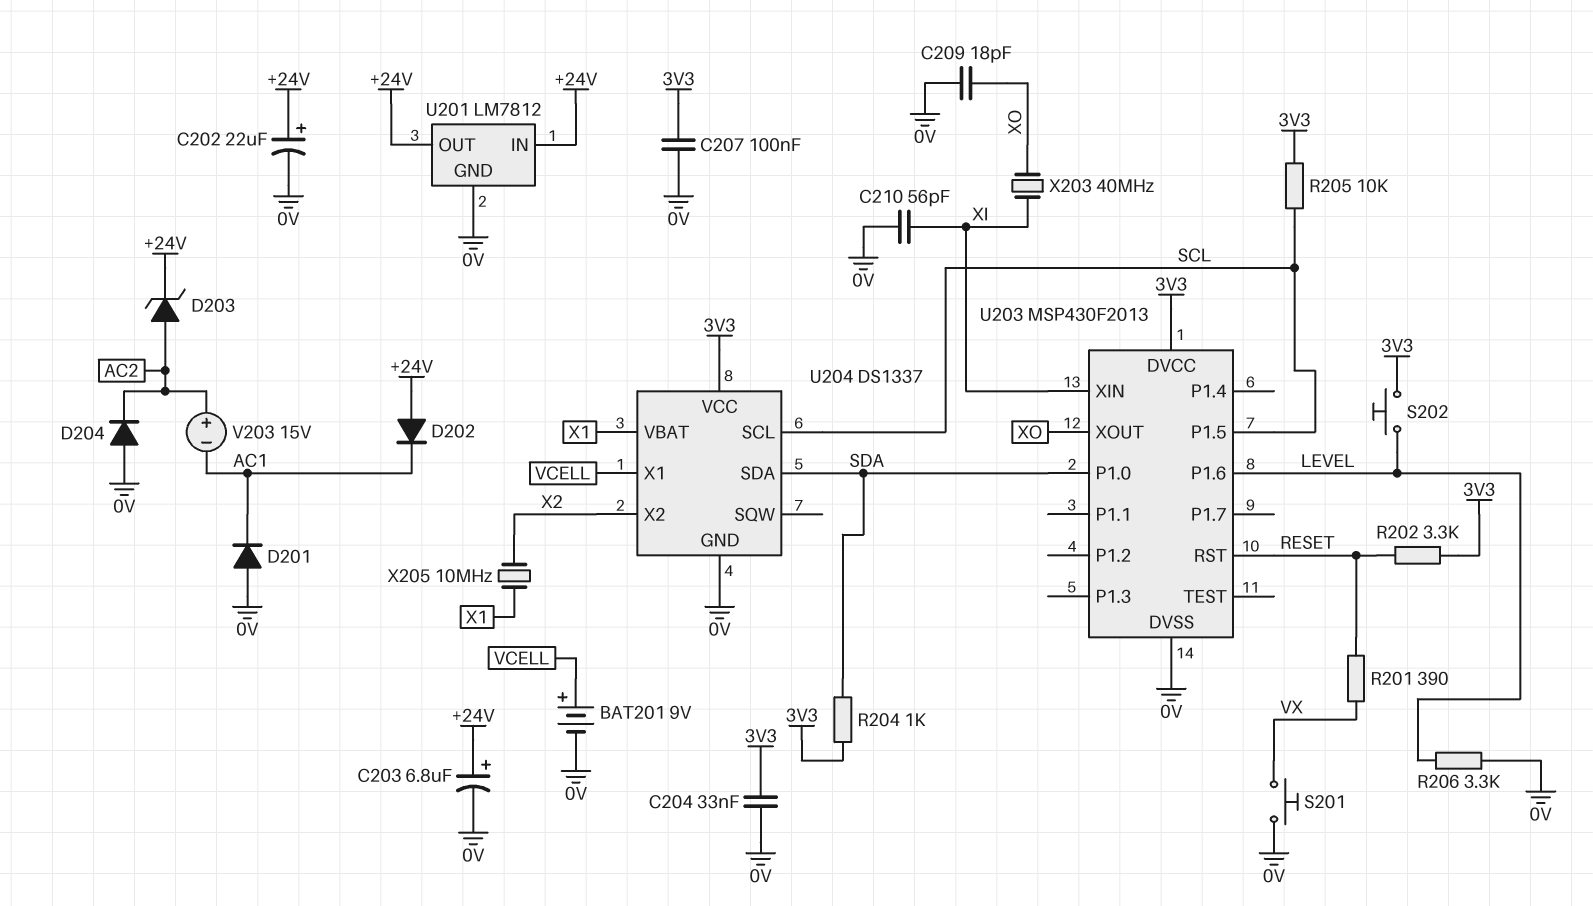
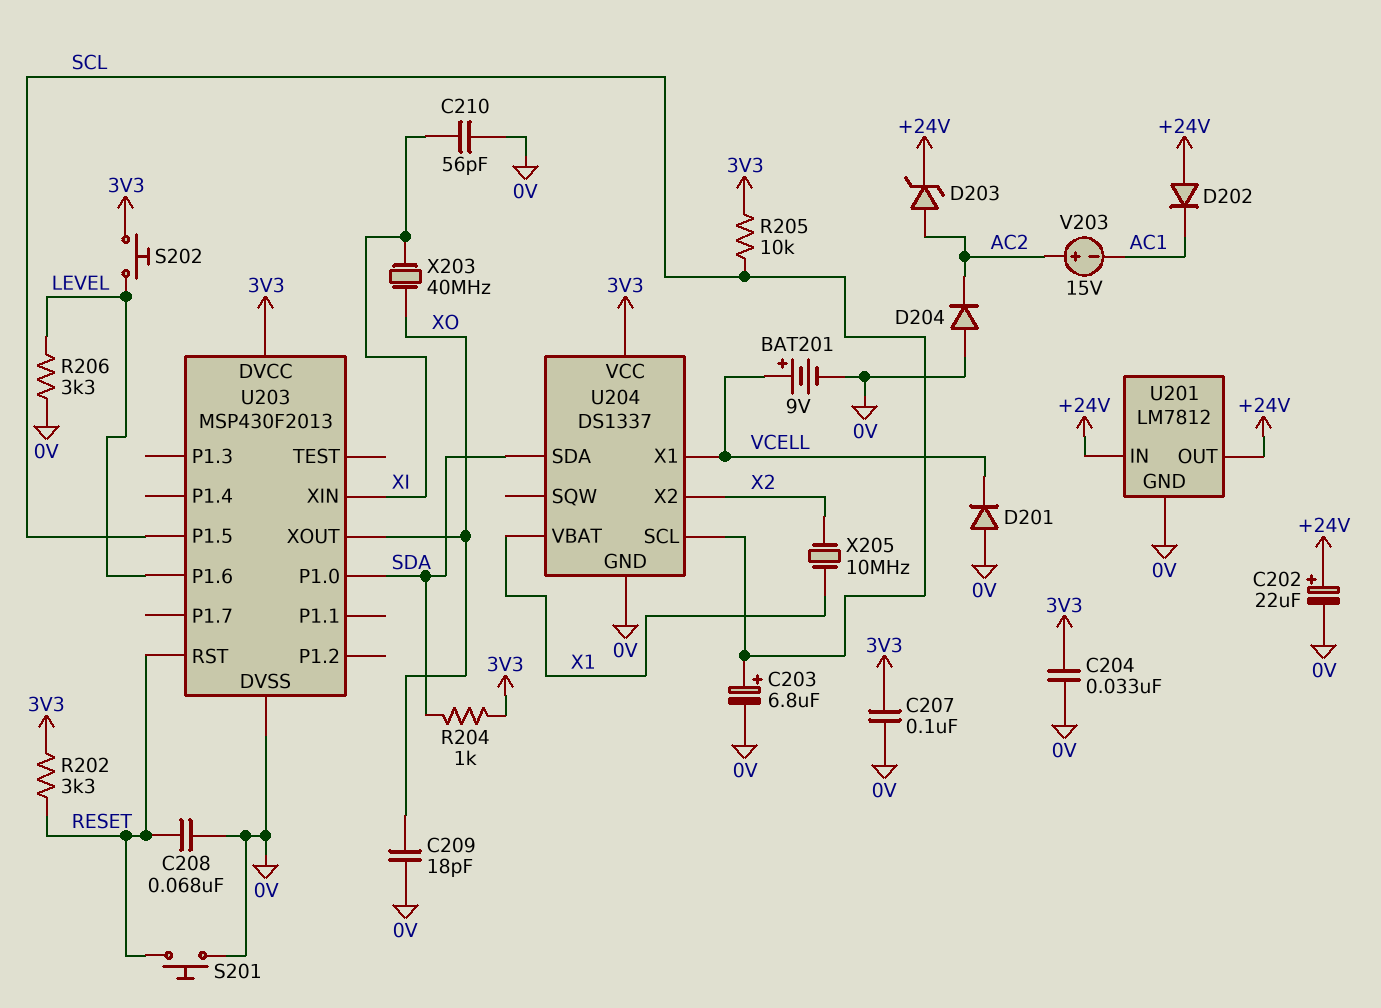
C203: 6.8uF (plus +24V, minus 0V) -> 6.8uF (plus SCL, minus 0V)
C208: none -> 68nF (0V, RESET)
D201: diode (A 0V, K AC1) -> diode (A 0V, K VCELL)
R201: 390 (RESET, VX) -> none
S201: button (0V, VX) -> button (0V, RESET)

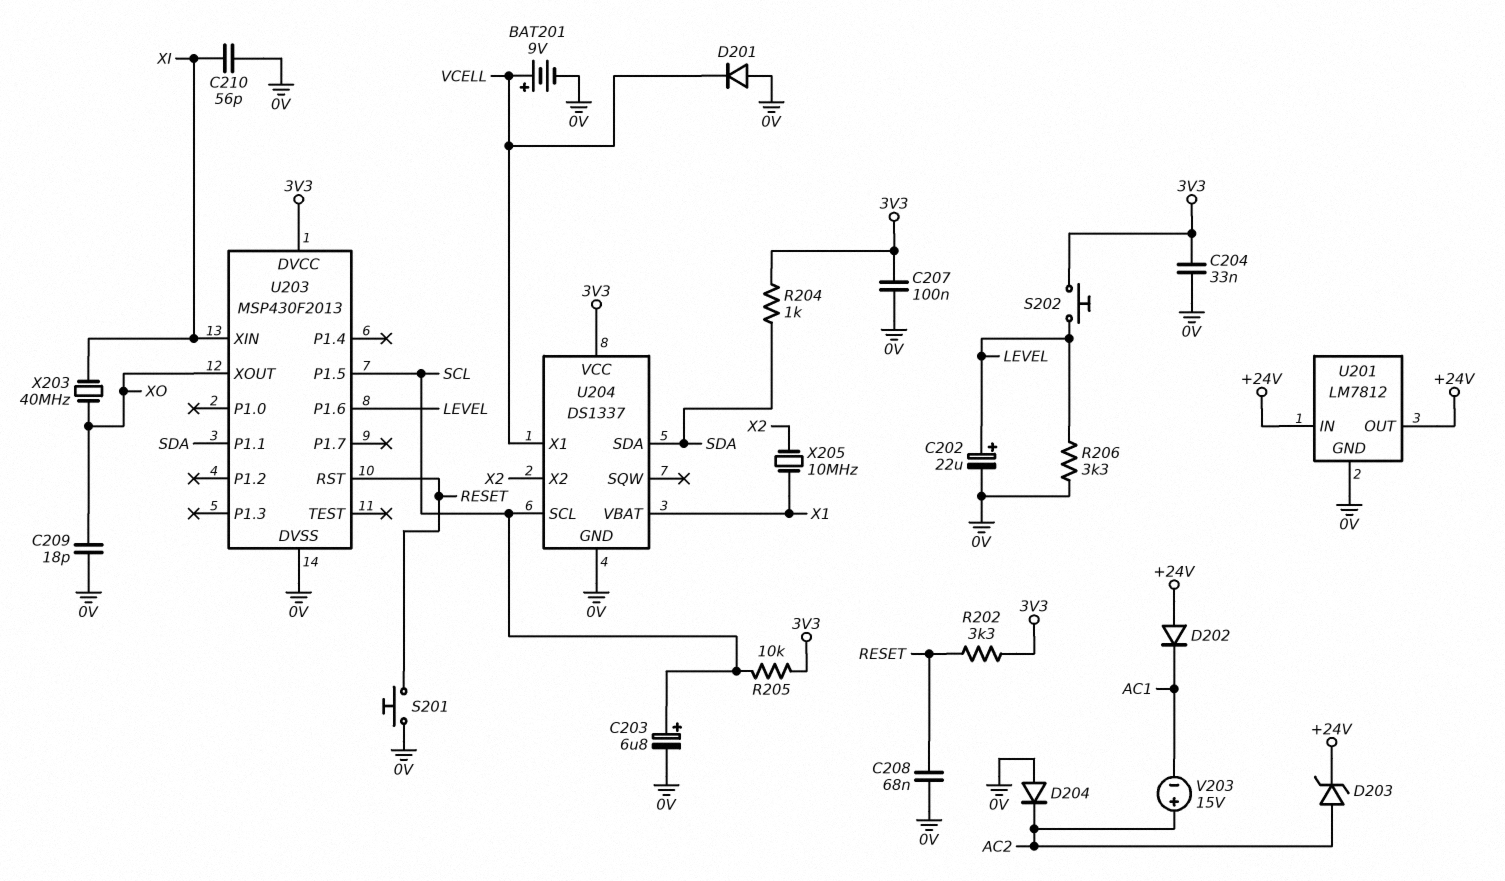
C202: 22uF (plus +24V, minus 0V) -> 22uF (plus LEVEL, minus 0V)
U203 pin P1.0: SDA -> none
U203 pin P1.1: none -> SDA

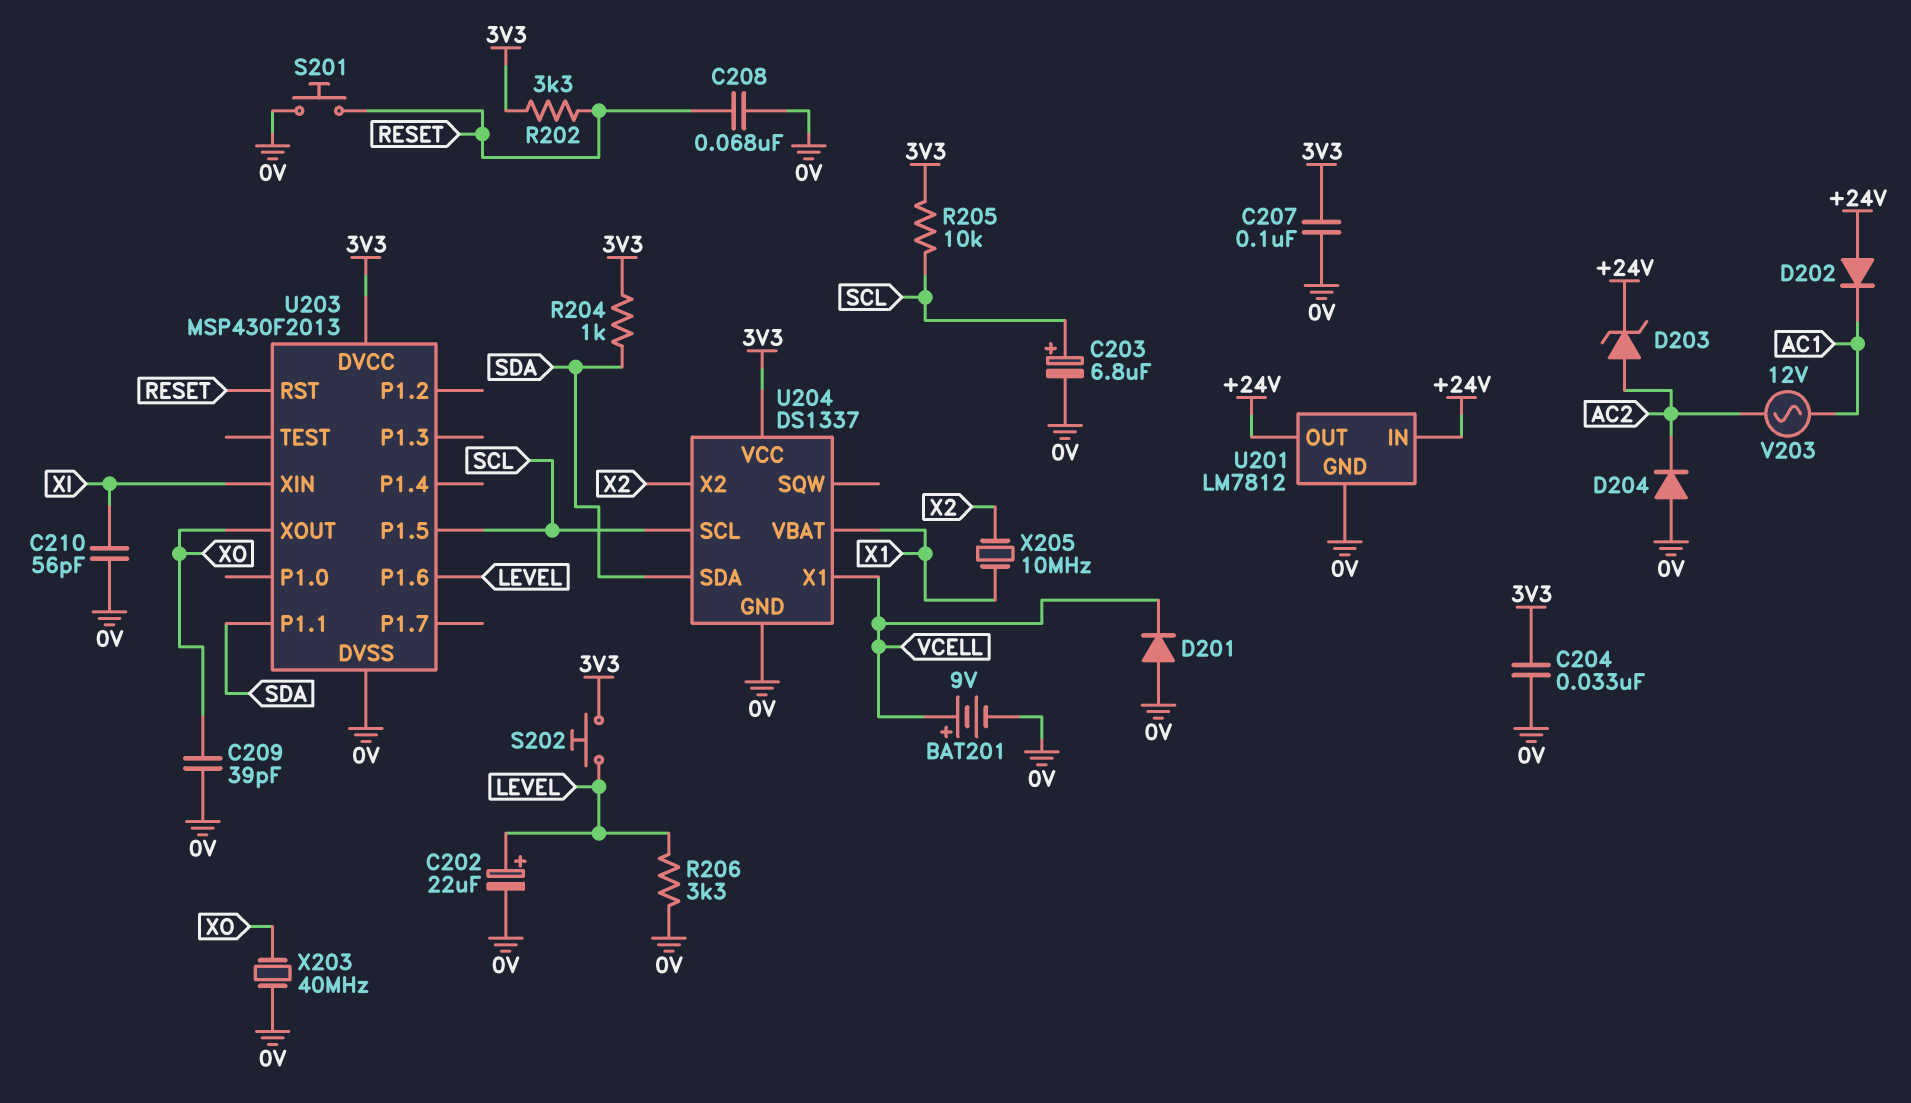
C209: 18pF (0V, XO) -> 39pF (0V, XO)
V203: 15V (plus AC2, minus AC1) -> AC 12V (AC1, AC2)
X203: 40MHz (XI, XO) -> 40MHz (0V, XO)

